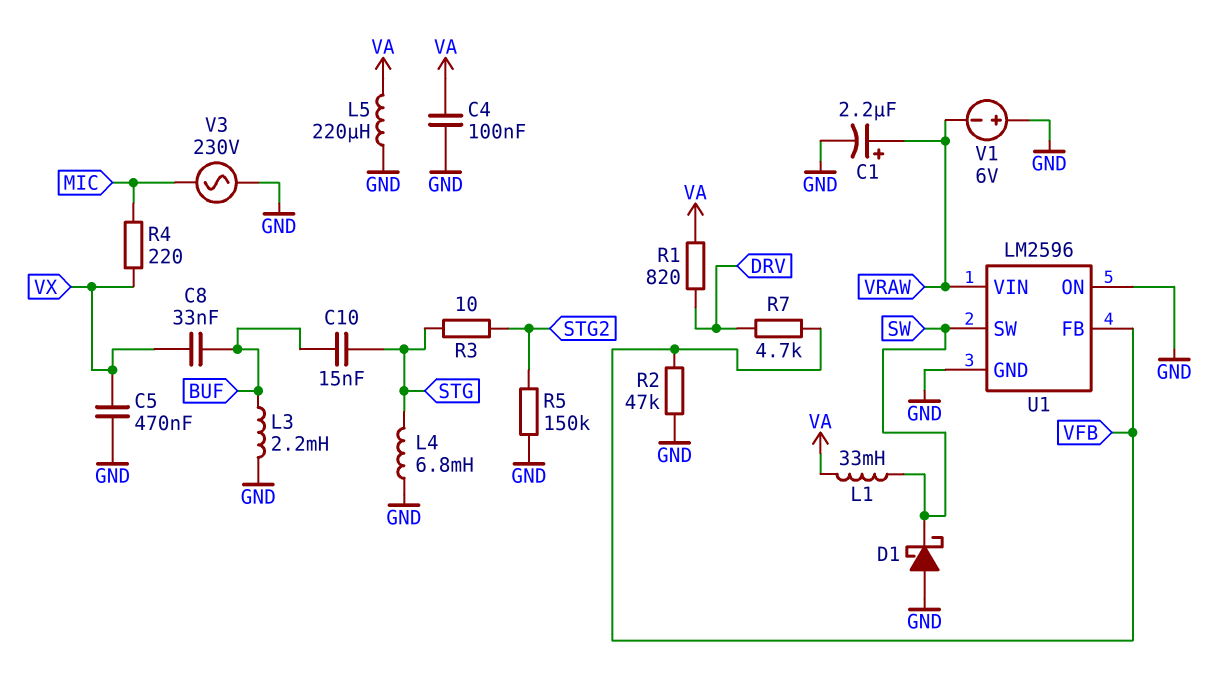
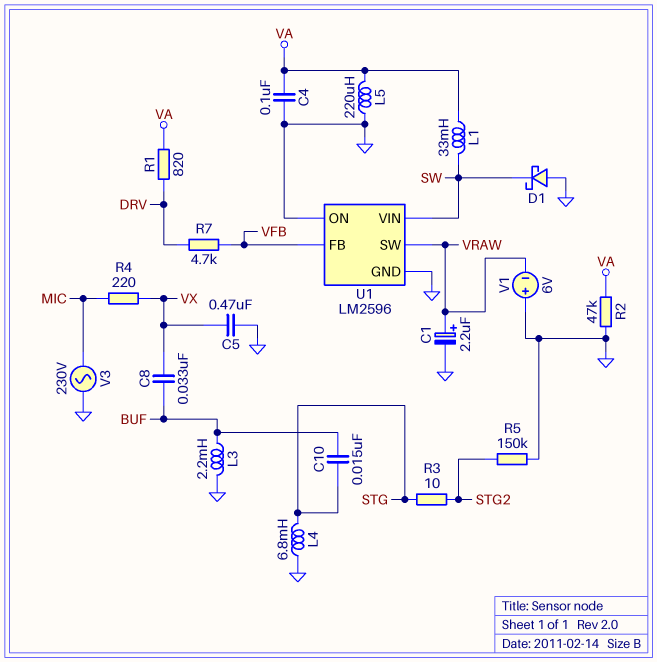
R2: 47k (GND, VFB) -> 47k (GND, VA)
U1 pin SW: SW -> VRAW
U1 pin VIN: VRAW -> SW

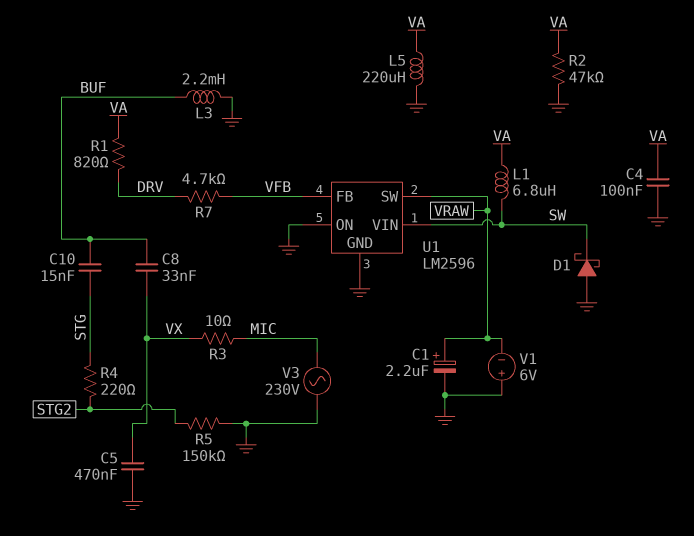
L1: 33mH (SW, VA) -> 6.8uH (SW, VA)
L4: 6.8mH (GND, STG) -> none
R3: 10 (STG, STG2) -> 10 (MIC, VX)
R4: 220 (MIC, VX) -> 220 (STG, STG2)

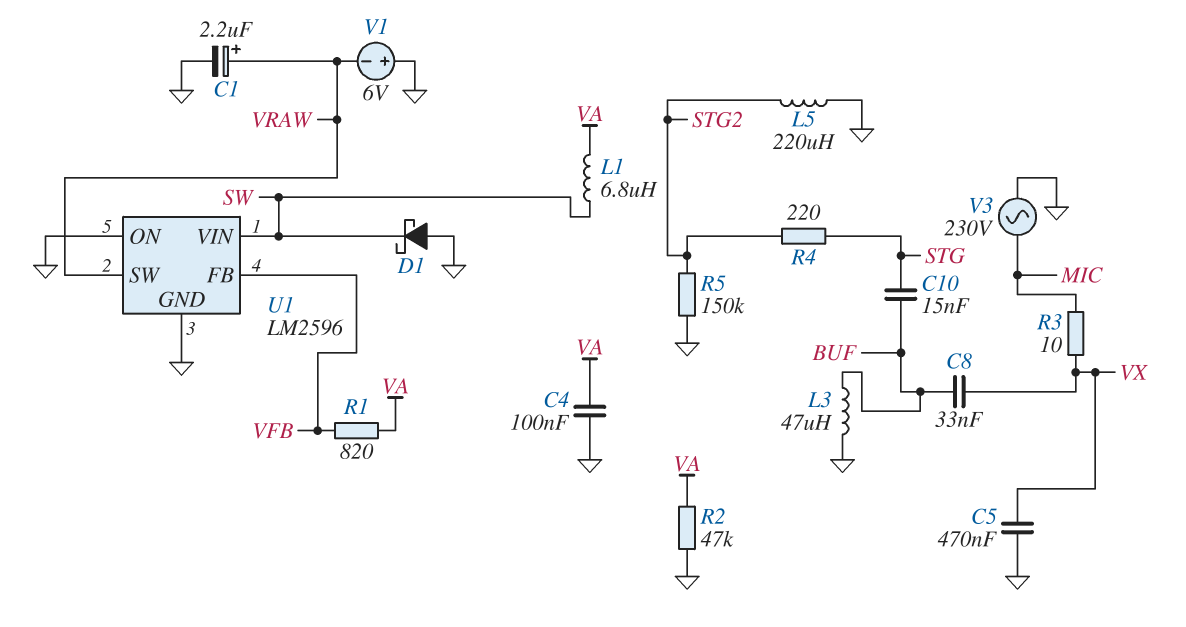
L3: 2.2mH (BUF, GND) -> 47uH (BUF, GND)
L5: 220uH (GND, VA) -> 220uH (GND, STG2)
R1: 820 (DRV, VA) -> 820 (VA, VFB)
R7: 4.7k (DRV, VFB) -> none

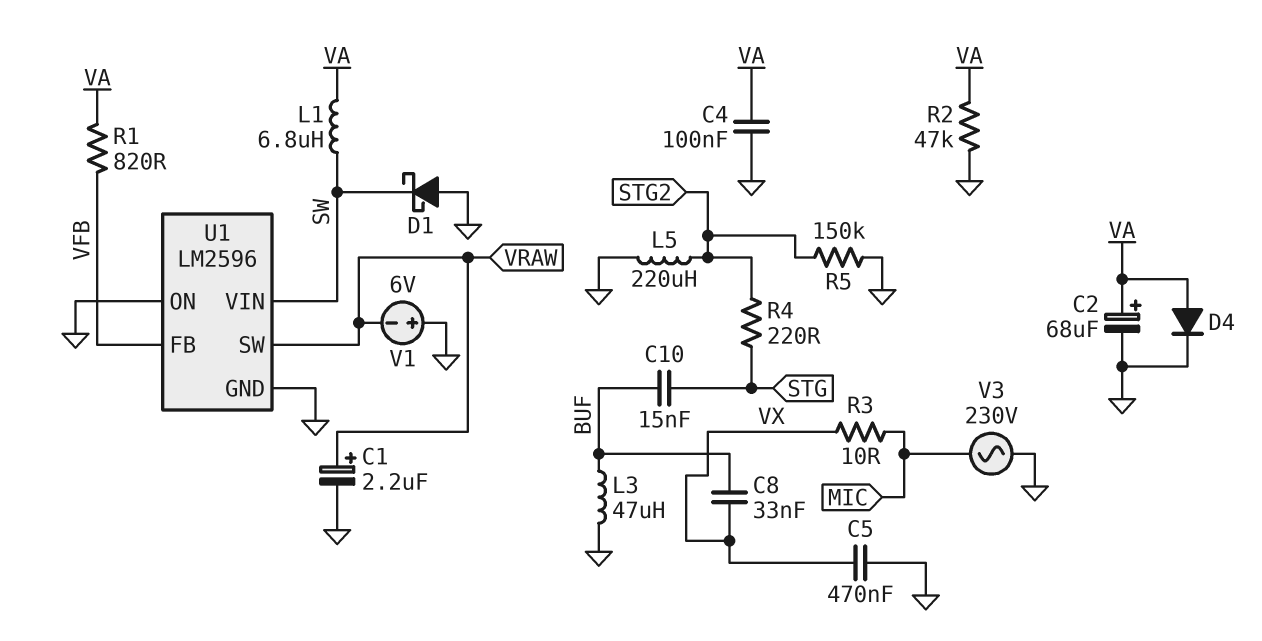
C2: none -> 68uF (plus VA, minus GND)
D4: none -> diode (A VA, K GND)

